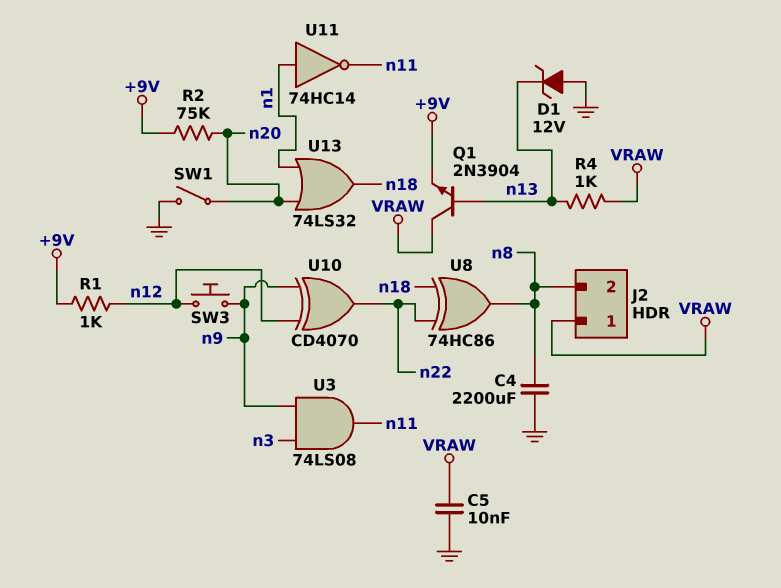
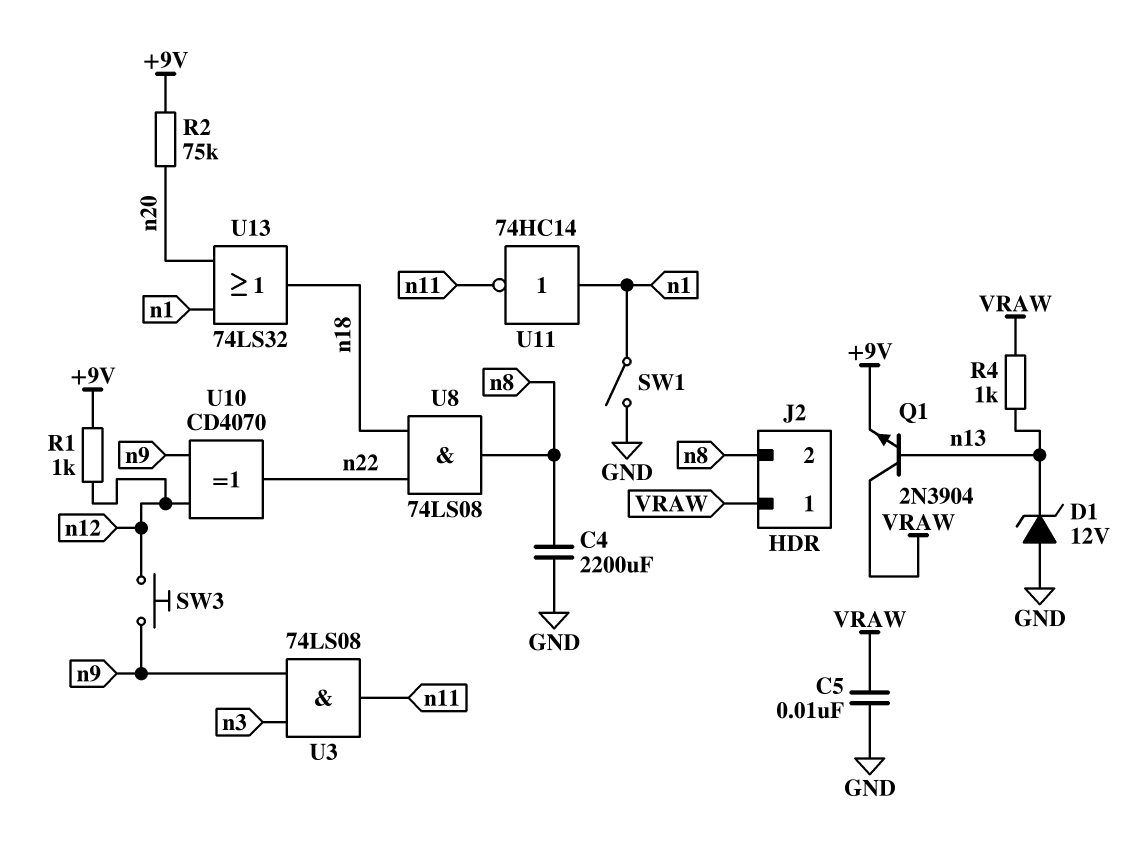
SW1: switch (GND, n20) -> switch (GND, n1)
U8: XOR 74HC86 (in n18, in n22, out n8) -> AND 74LS08 (in n18, in n22, out n8)

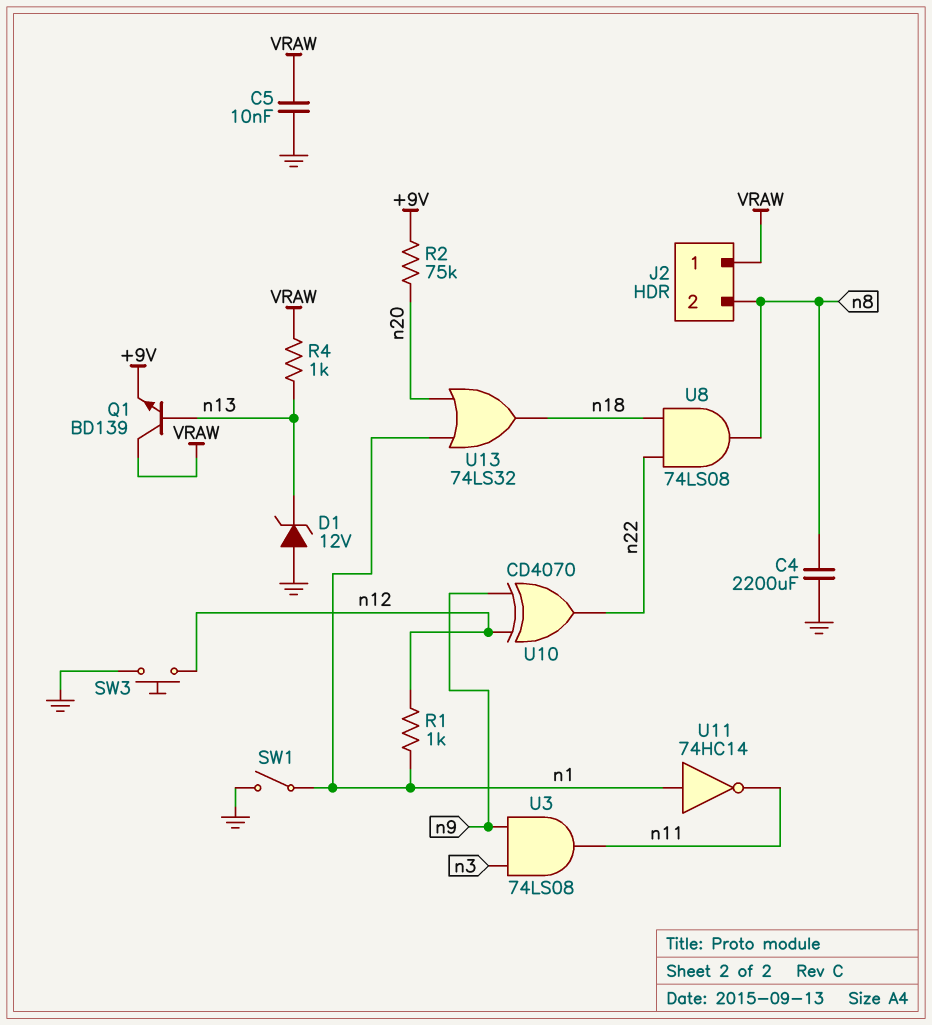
Q1: NPN 2N3904 (B n13, C VRAW, E +9V) -> NPN BD139 (B n13, C VRAW, E +9V)
R1: 1k (+9V, n12) -> 1k (n1, n12)
SW3: button (n9, n12) -> button (GND, n12)

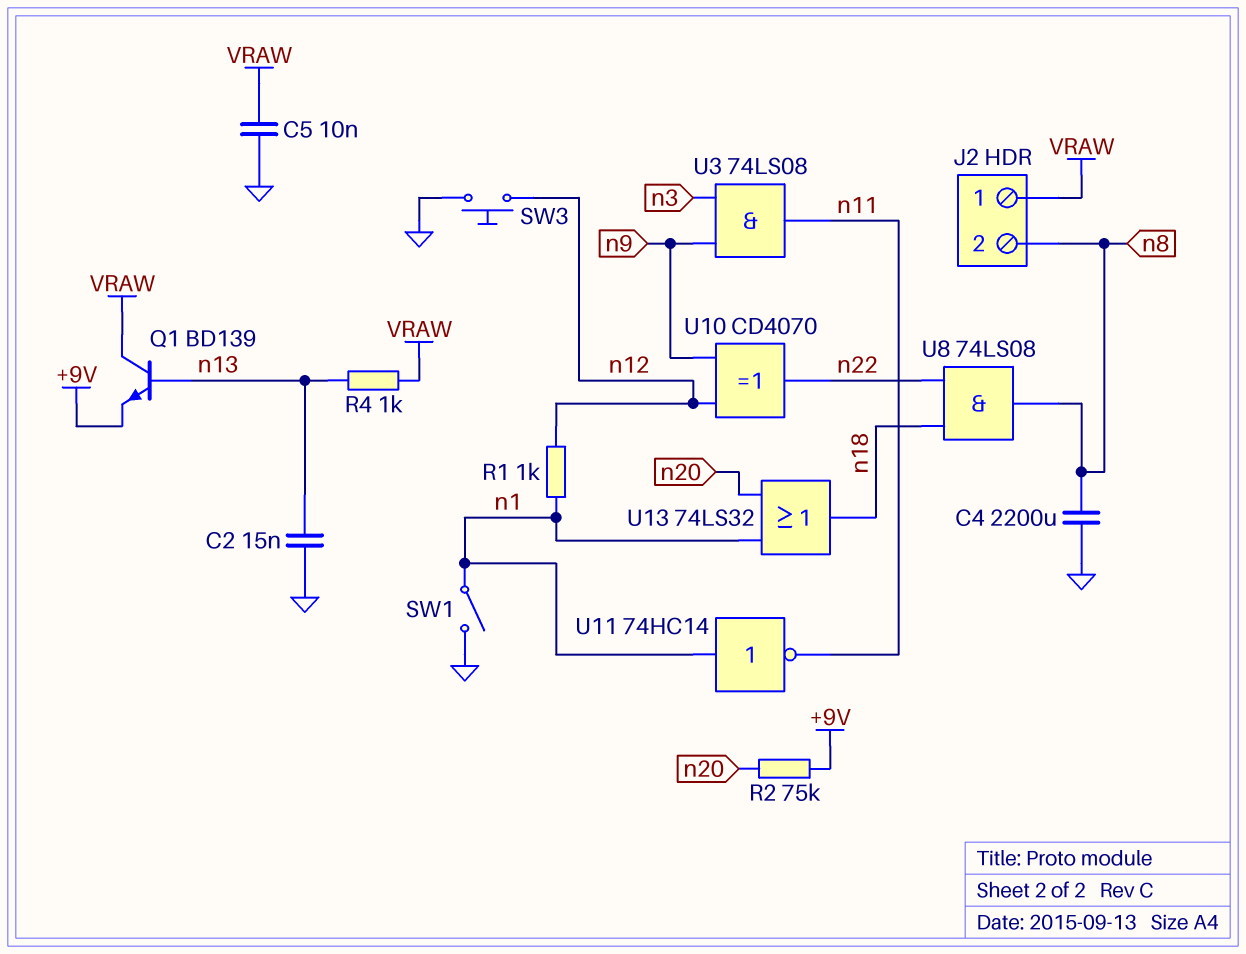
C2: none -> 15nF (GND, n13)
D1: zener 12V (A GND, K n13) -> none

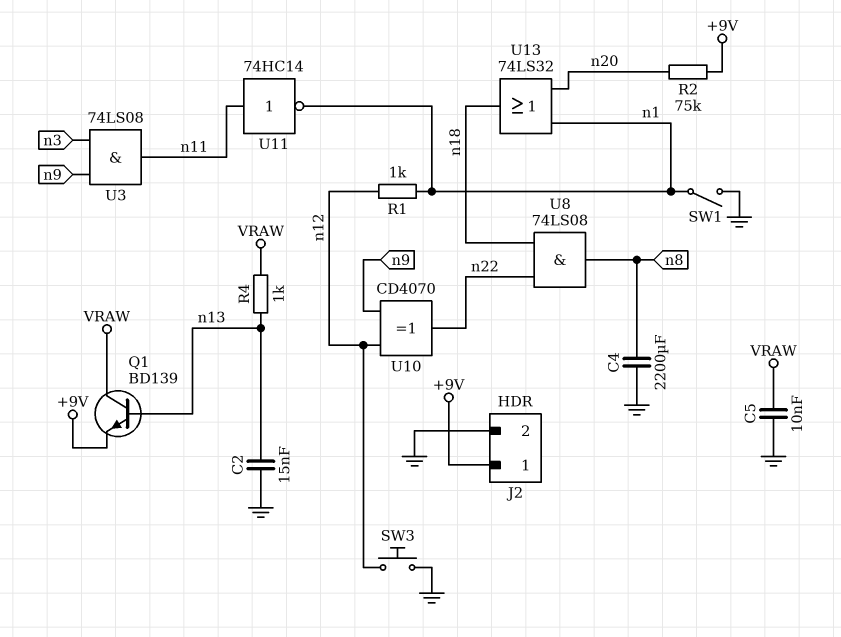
J2 pin 1: VRAW -> +9V
J2 pin 2: n8 -> GND
U11: NOT 74HC14 (in n1, out n11) -> NOT 74HC14 (in n11, out n1)

